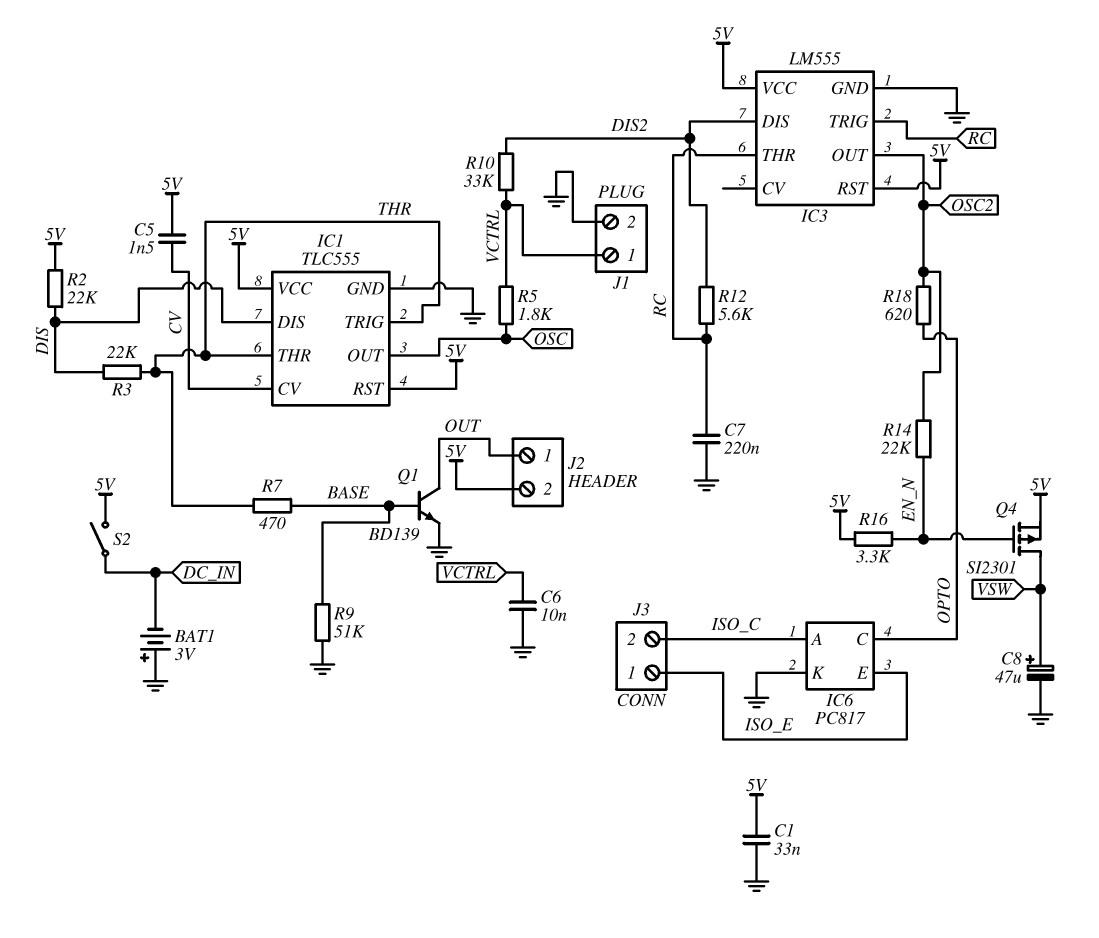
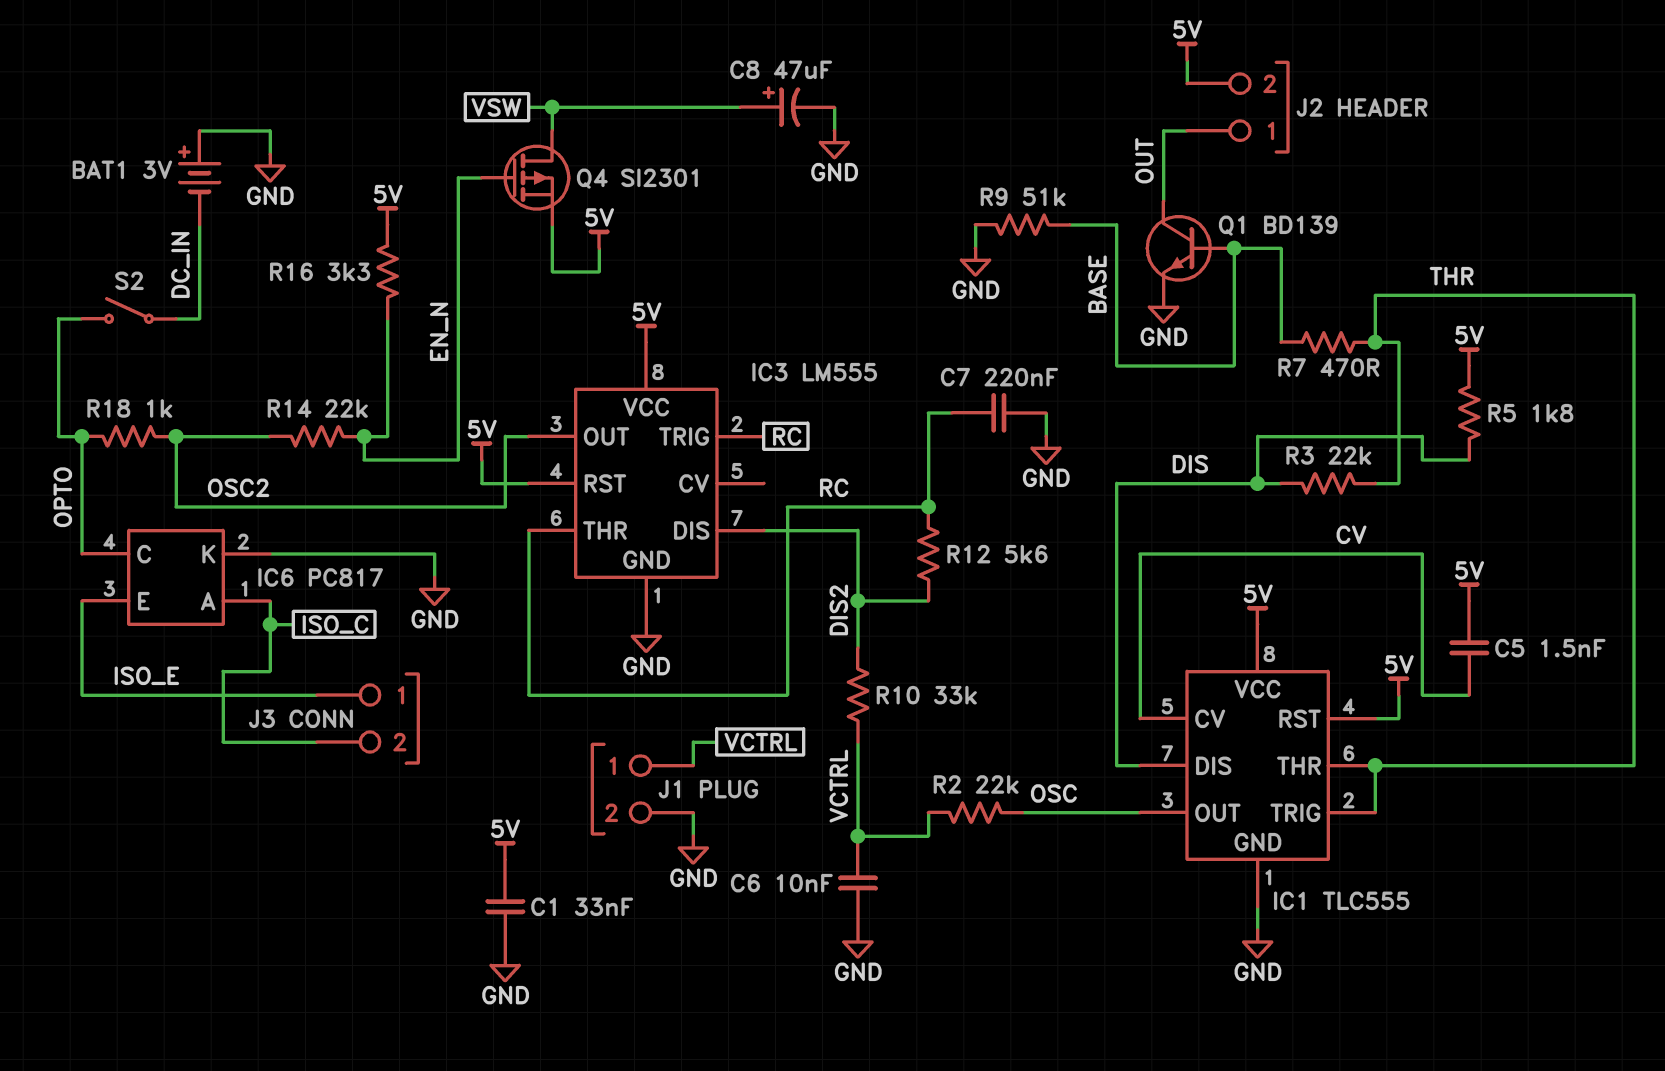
R2: 22k (5V, DIS) -> 22k (OSC, VCTRL)
R5: 1.8k (OSC, VCTRL) -> 1.8k (5V, DIS)
R18: 620 (OPTO, OSC2) -> 1k (OPTO, OSC2)
S2: switch (5V, DC_IN) -> switch (DC_IN, OPTO)

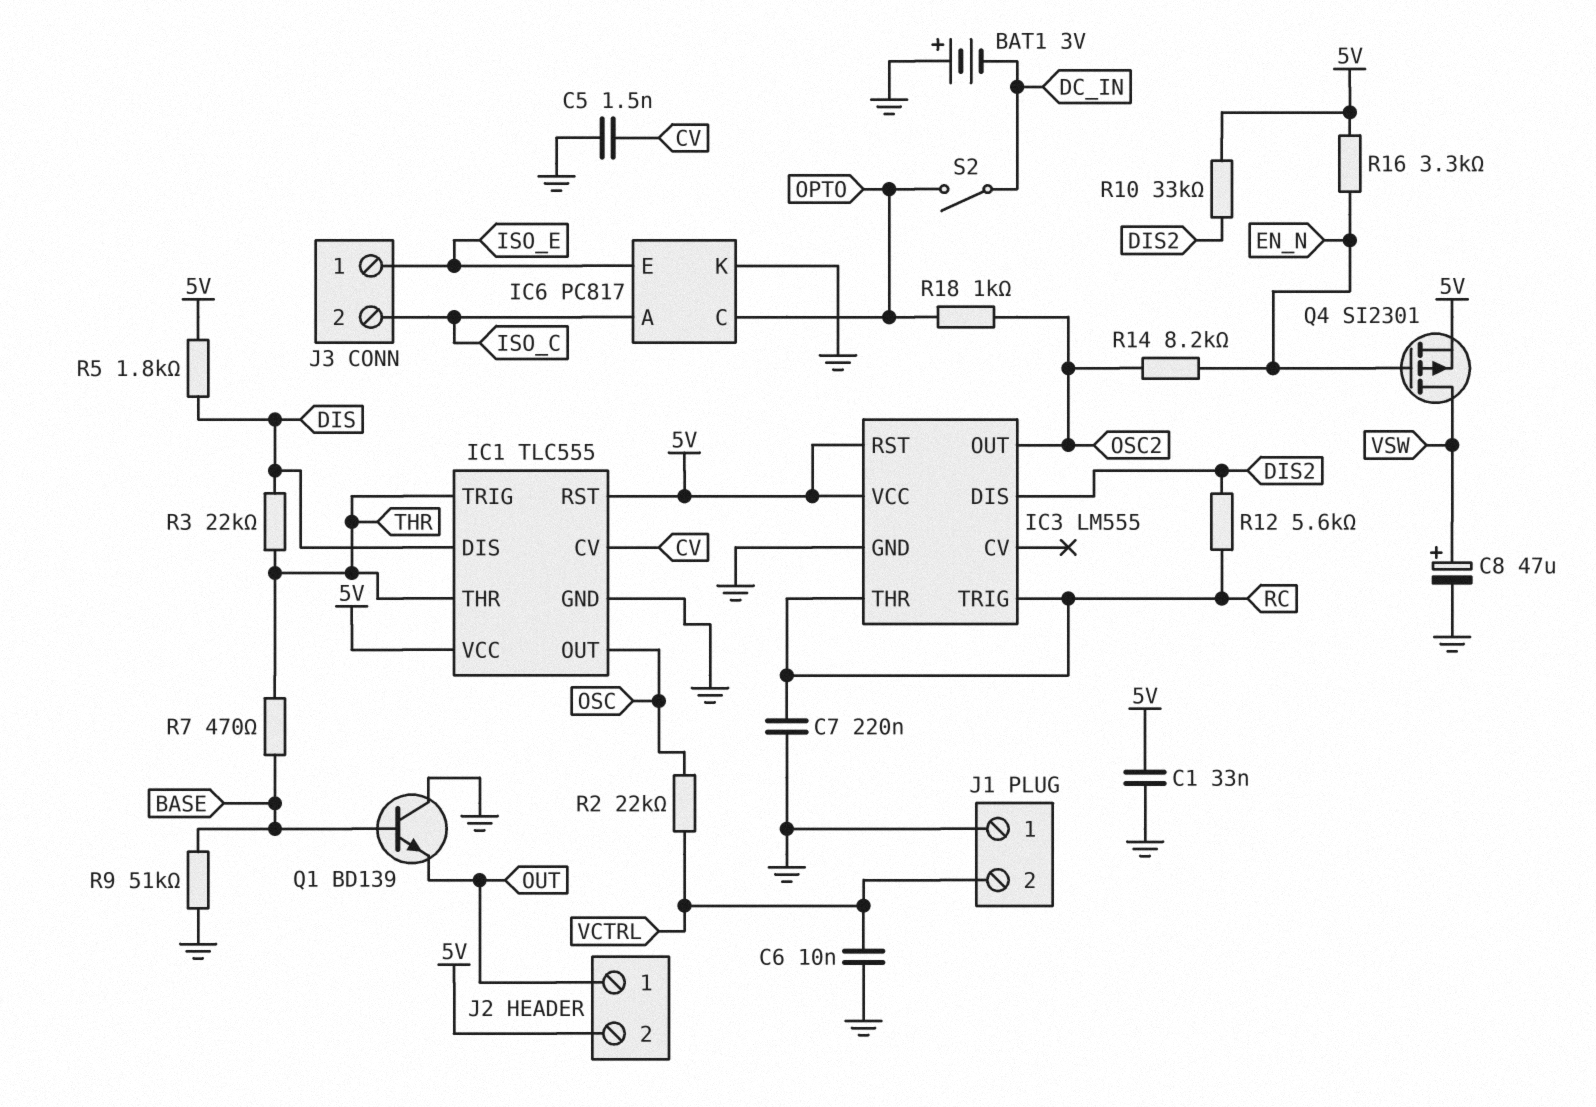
C5: 1.5nF (5V, CV) -> 1.5nF (CV, GND)
J1 pin 1: VCTRL -> GND
J1 pin 2: GND -> VCTRL
Q1: NPN BD139 (B BASE, C OUT, E GND) -> NPN BD139 (B BASE, C GND, E OUT)
R10: 33k (DIS2, VCTRL) -> 33k (5V, DIS2)
R14: 22k (EN_N, OSC2) -> 8.2k (EN_N, OSC2)

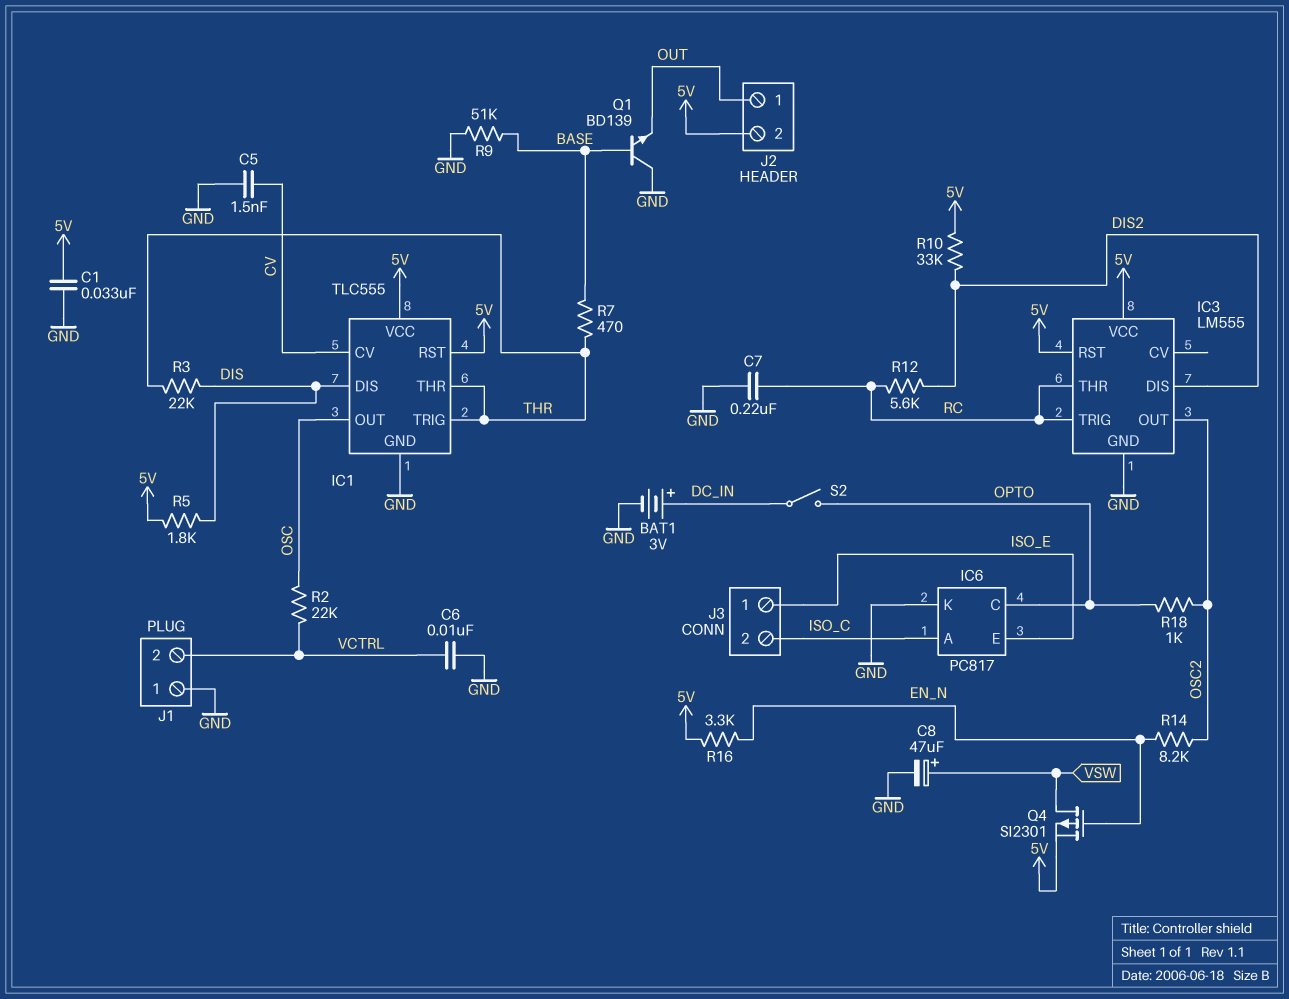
BAT1: 3V (plus GND, minus DC_IN) -> 3V (plus DC_IN, minus GND)

